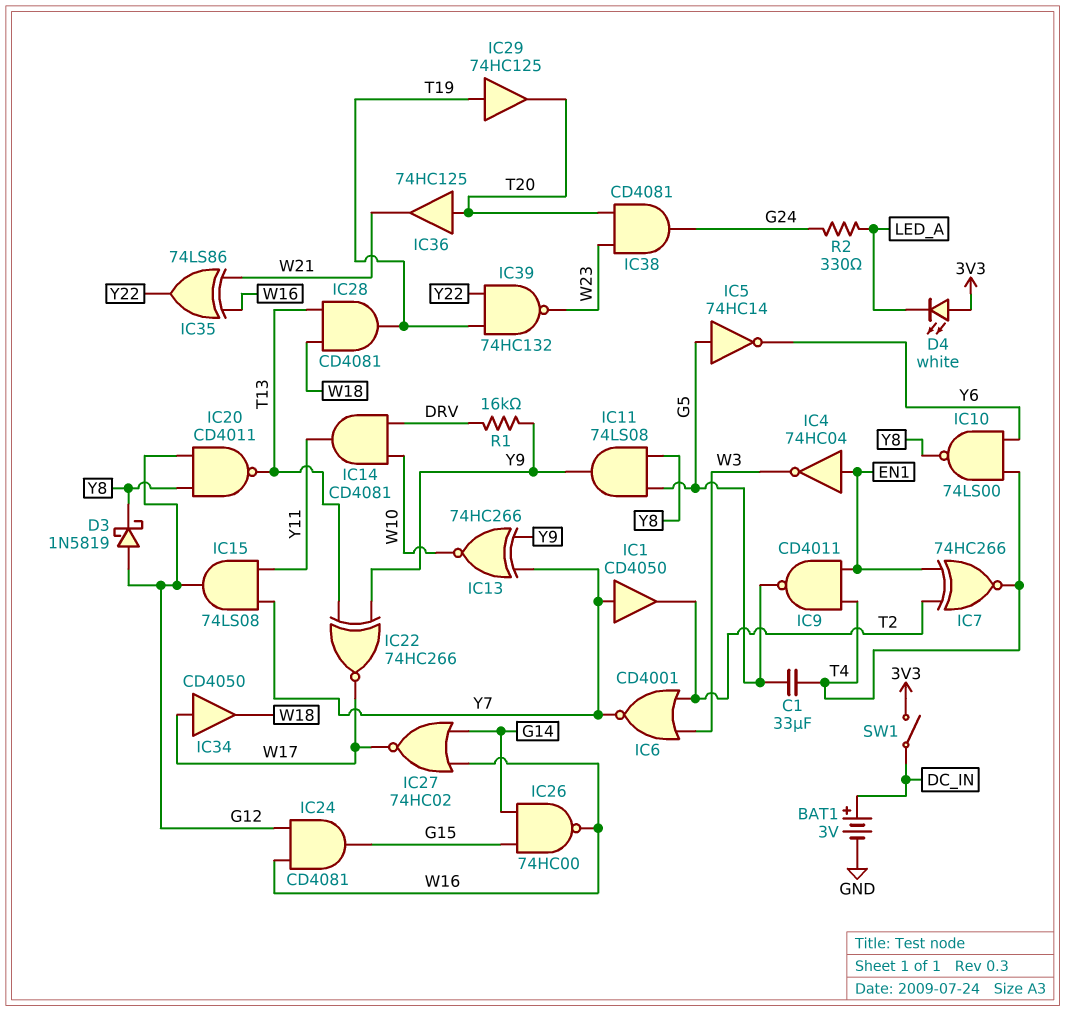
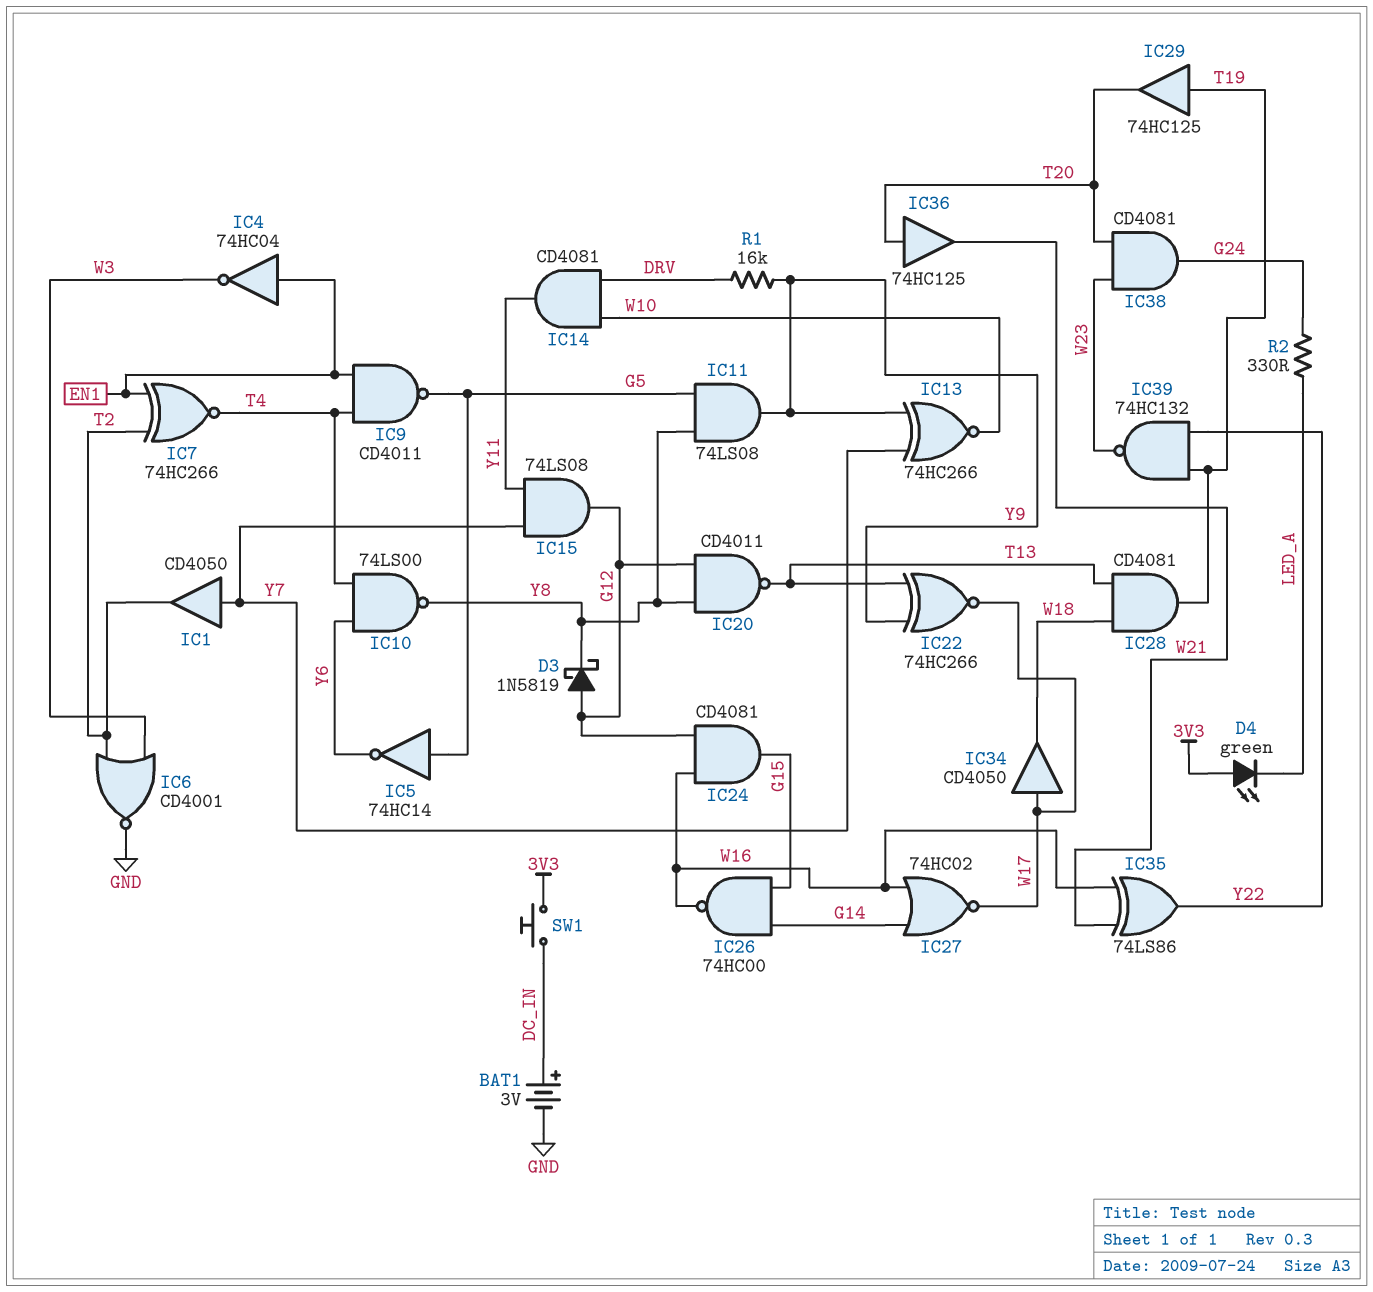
C1: 33uF (G5, T4) -> none
D4: LED white (A 3V3, K LED_A) -> LED green (A 3V3, K LED_A)
IC6: NOR CD4001 (in T2, in W3, out Y7) -> NOR CD4001 (in T2, in W3, out GND)
SW1: switch (3V3, DC_IN) -> button (3V3, DC_IN)

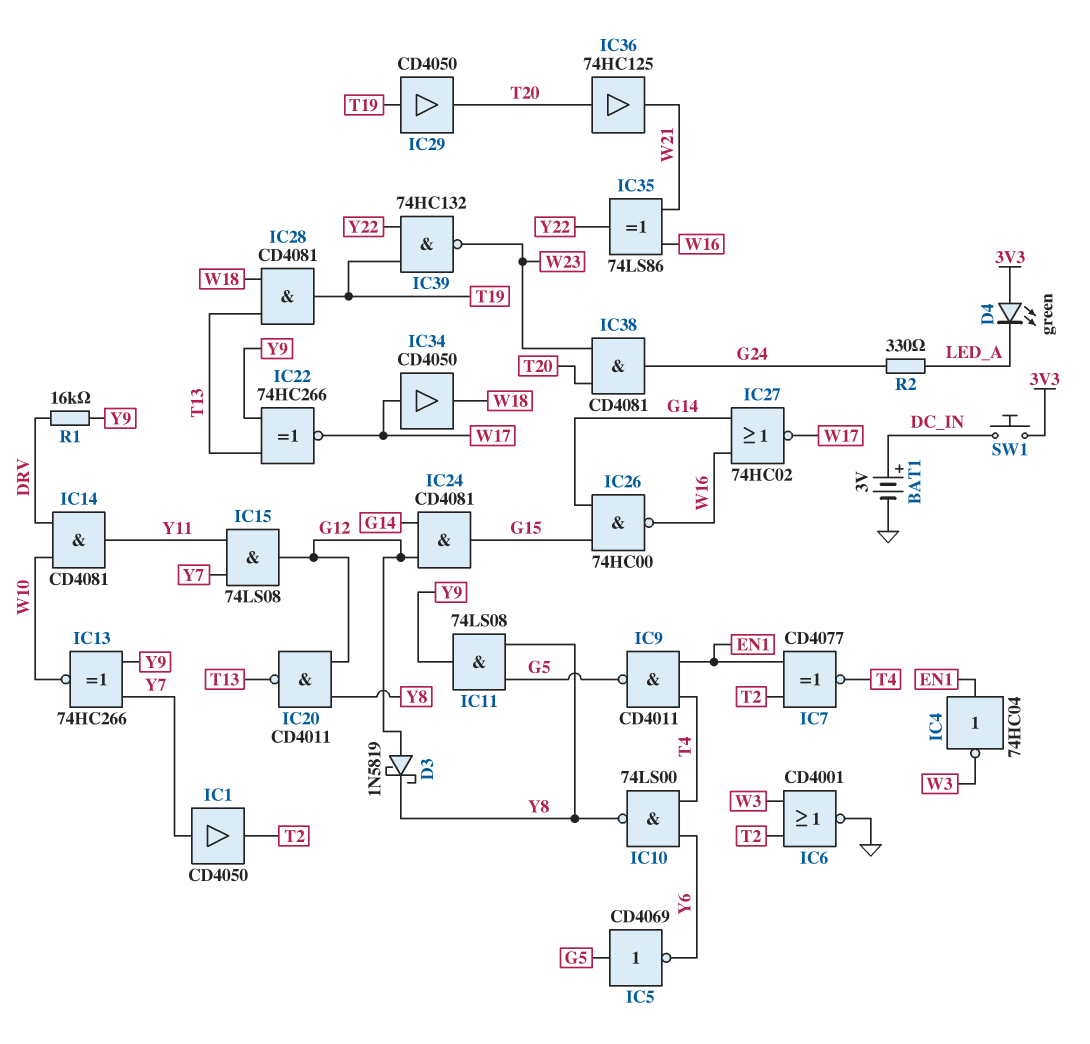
IC5: NOT 74HC14 (in G5, out Y6) -> NOT CD4069 (in G5, out Y6)
IC7: XNOR 74HC266 (in EN1, in T2, out T4) -> XNOR CD4077 (in EN1, in T2, out T4)
IC24: AND CD4081 (in G12, in W16, out G15) -> AND CD4081 (in G12, in G14, out G15)
IC29: buffer 74HC125 (in T19, out T20) -> buffer CD4050 (in T19, out T20)

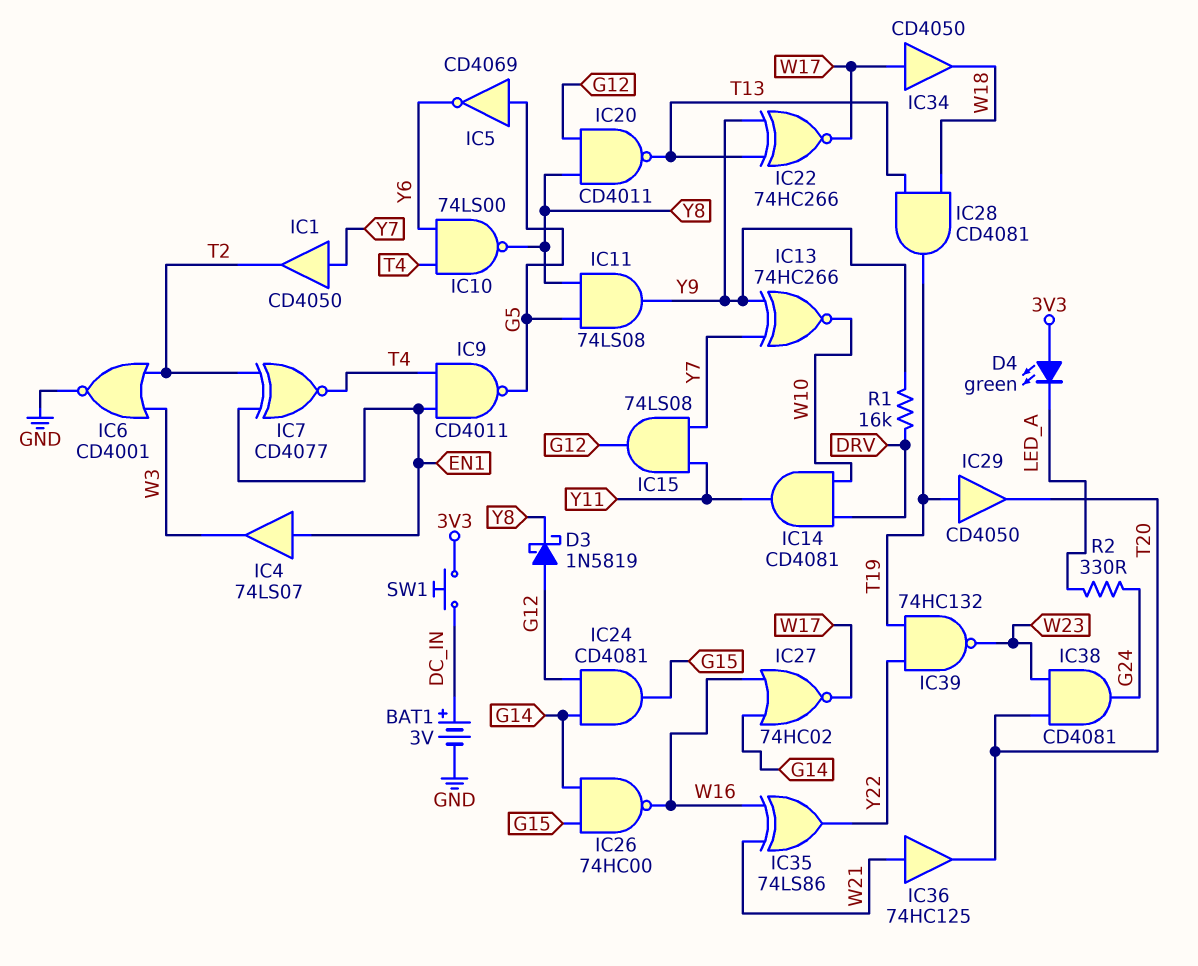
IC4: NOT 74HC04 (in EN1, out W3) -> buffer 74LS07 (in EN1, out W3)
IC36: buffer 74HC125 (in T20, out W21) -> buffer 74HC125 (in W21, out T20)

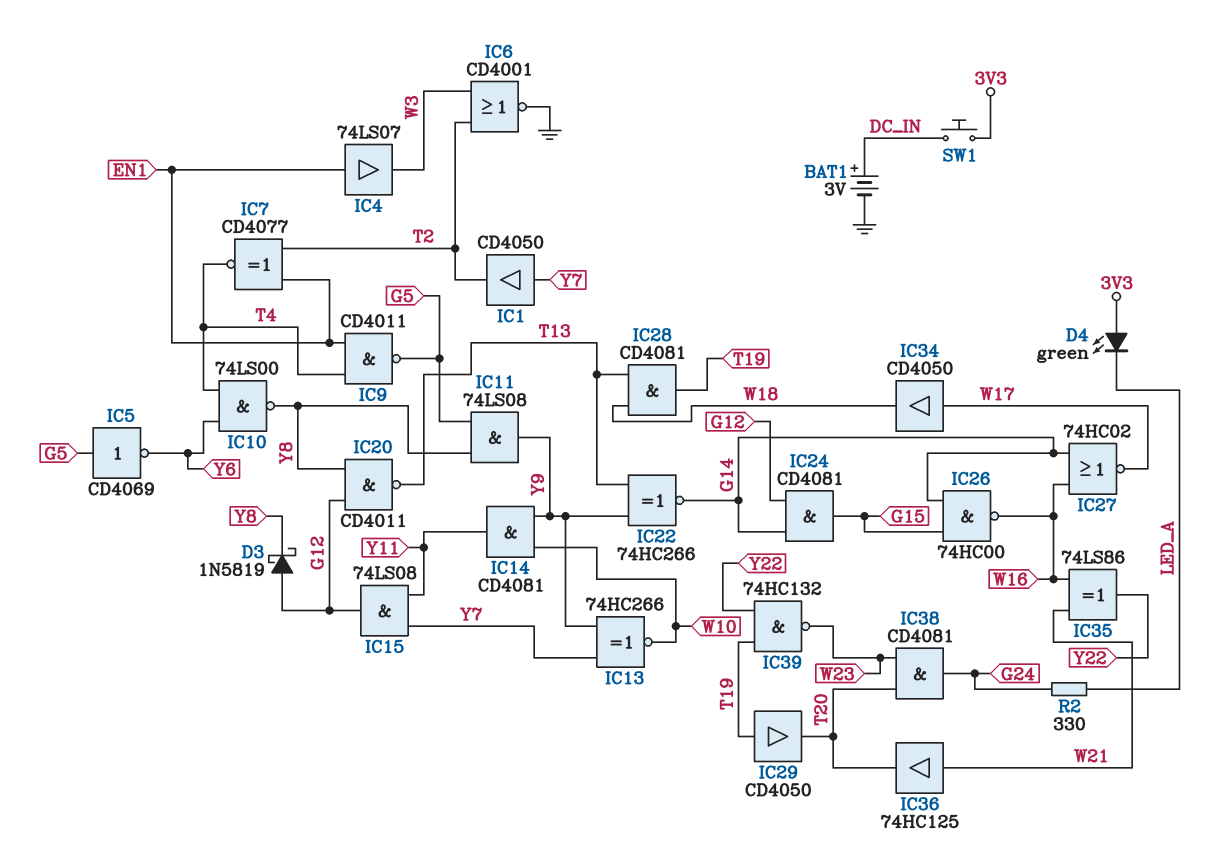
IC14: AND CD4081 (in DRV, in W10, out Y11) -> AND CD4081 (in W10, in Y9, out Y11)
IC22: XNOR 74HC266 (in T13, in Y9, out W17) -> XNOR 74HC266 (in T13, in Y9, out G14)
R1: 16k (DRV, Y9) -> none

